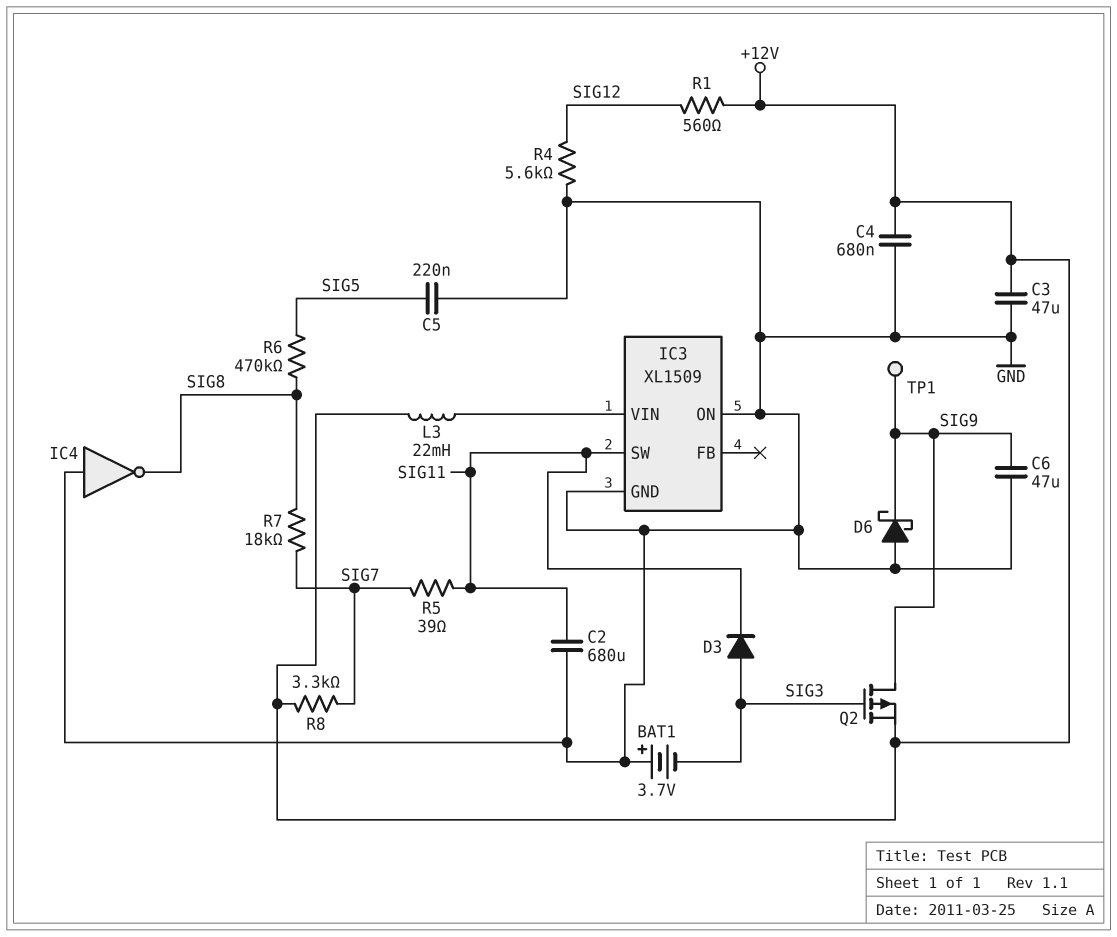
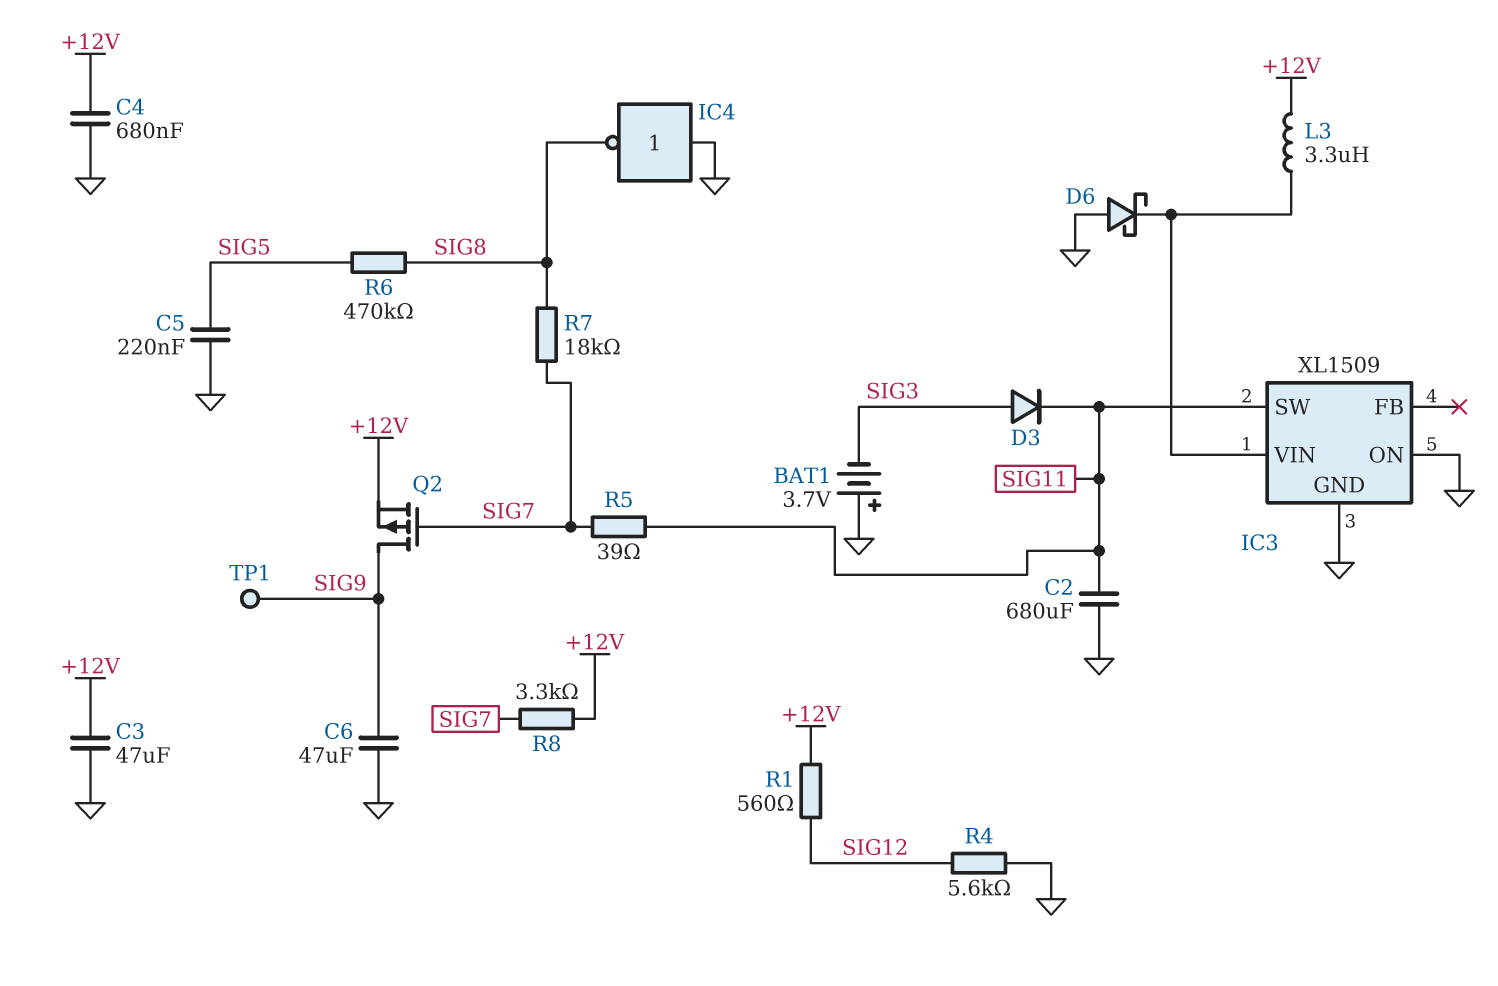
D6: schottky (A GND, K SIG9) -> schottky (A GND, K IC3/VIN)
L3: 22mH (+12V, IC3/VIN) -> 3.3uH (+12V, IC3/VIN)
Q2: PMOS (G SIG3, D SIG9, S +12V) -> PMOS (G SIG7, D SIG9, S +12V)

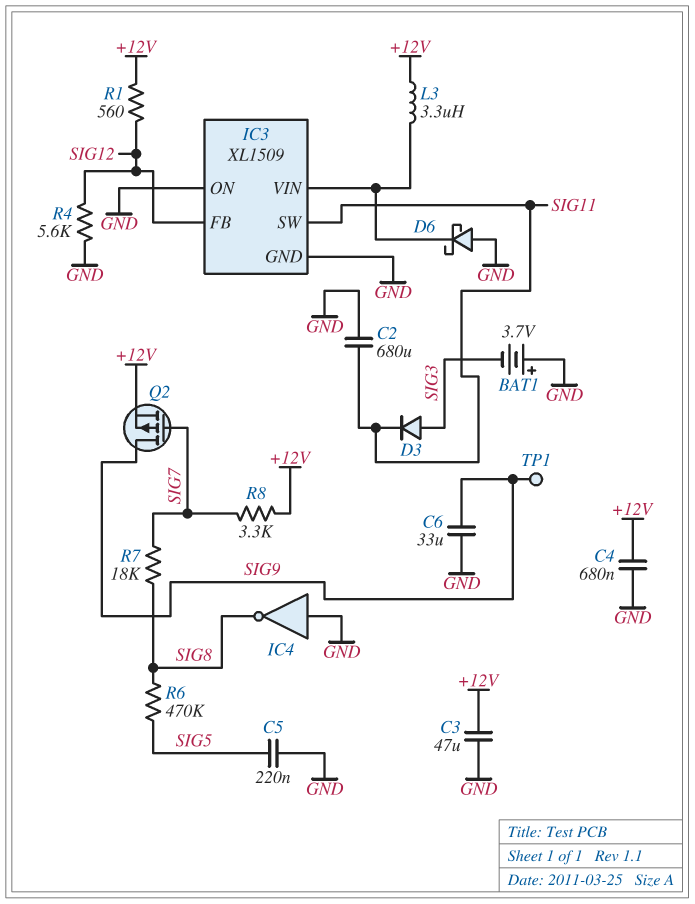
C6: 47uF (GND, SIG9) -> 33uF (GND, SIG9)
IC3 pin FB: none -> SIG12
R5: 39 (SIG7, SIG11) -> none

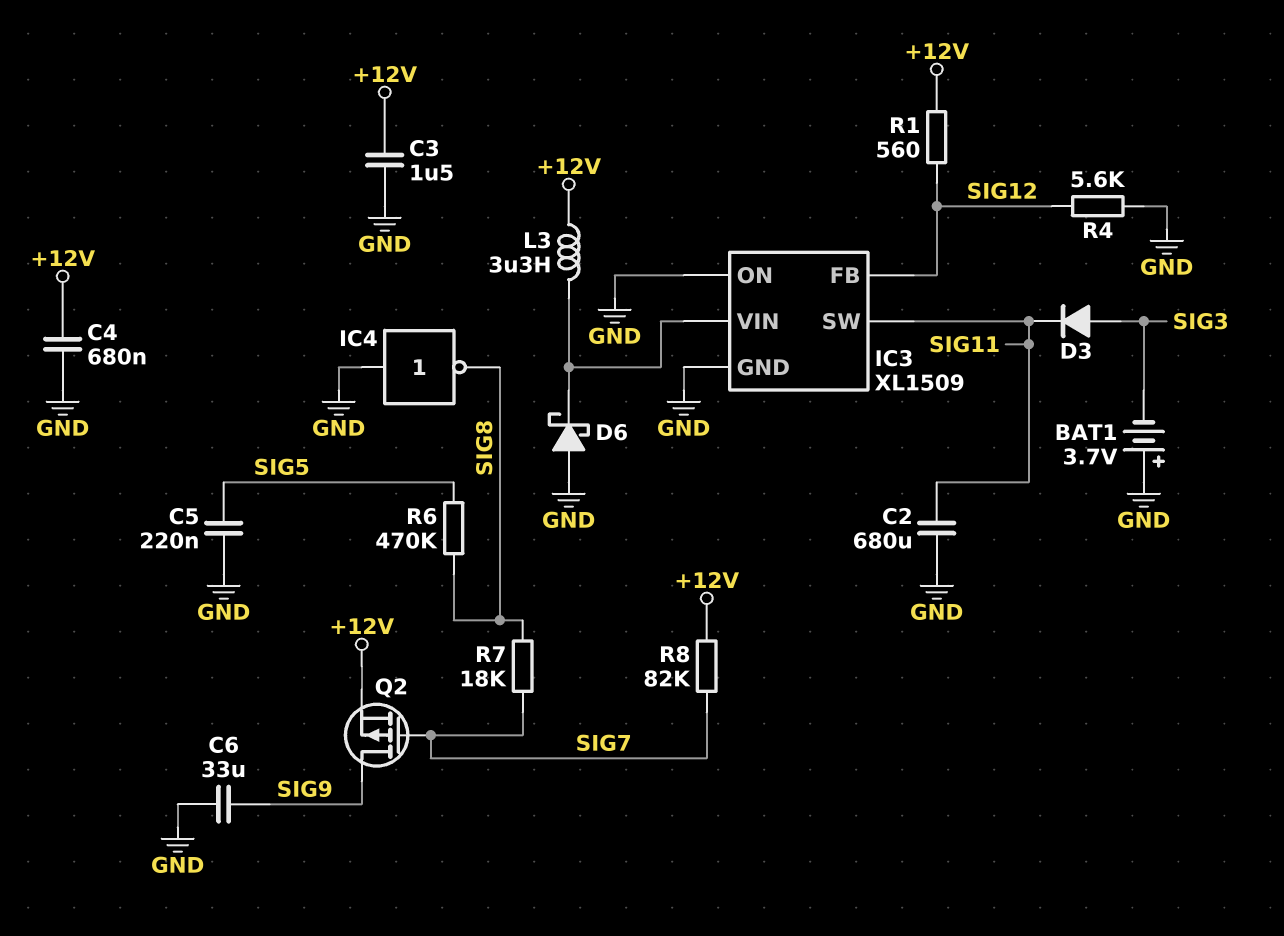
C3: 47uF (+12V, GND) -> 1.5uF (+12V, GND)
R8: 3.3k (+12V, SIG7) -> 82k (+12V, SIG7)
TP1: test point (SIG9) -> none

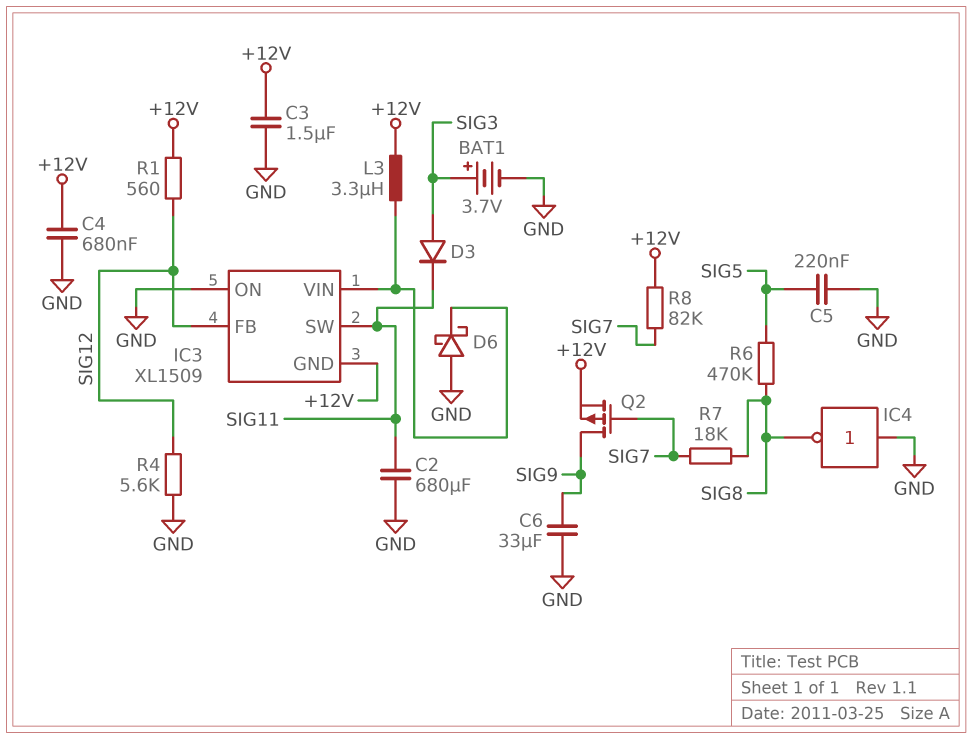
BAT1: 3.7V (plus GND, minus SIG3) -> 3.7V (plus SIG3, minus GND)
IC3 pin GND: GND -> +12V

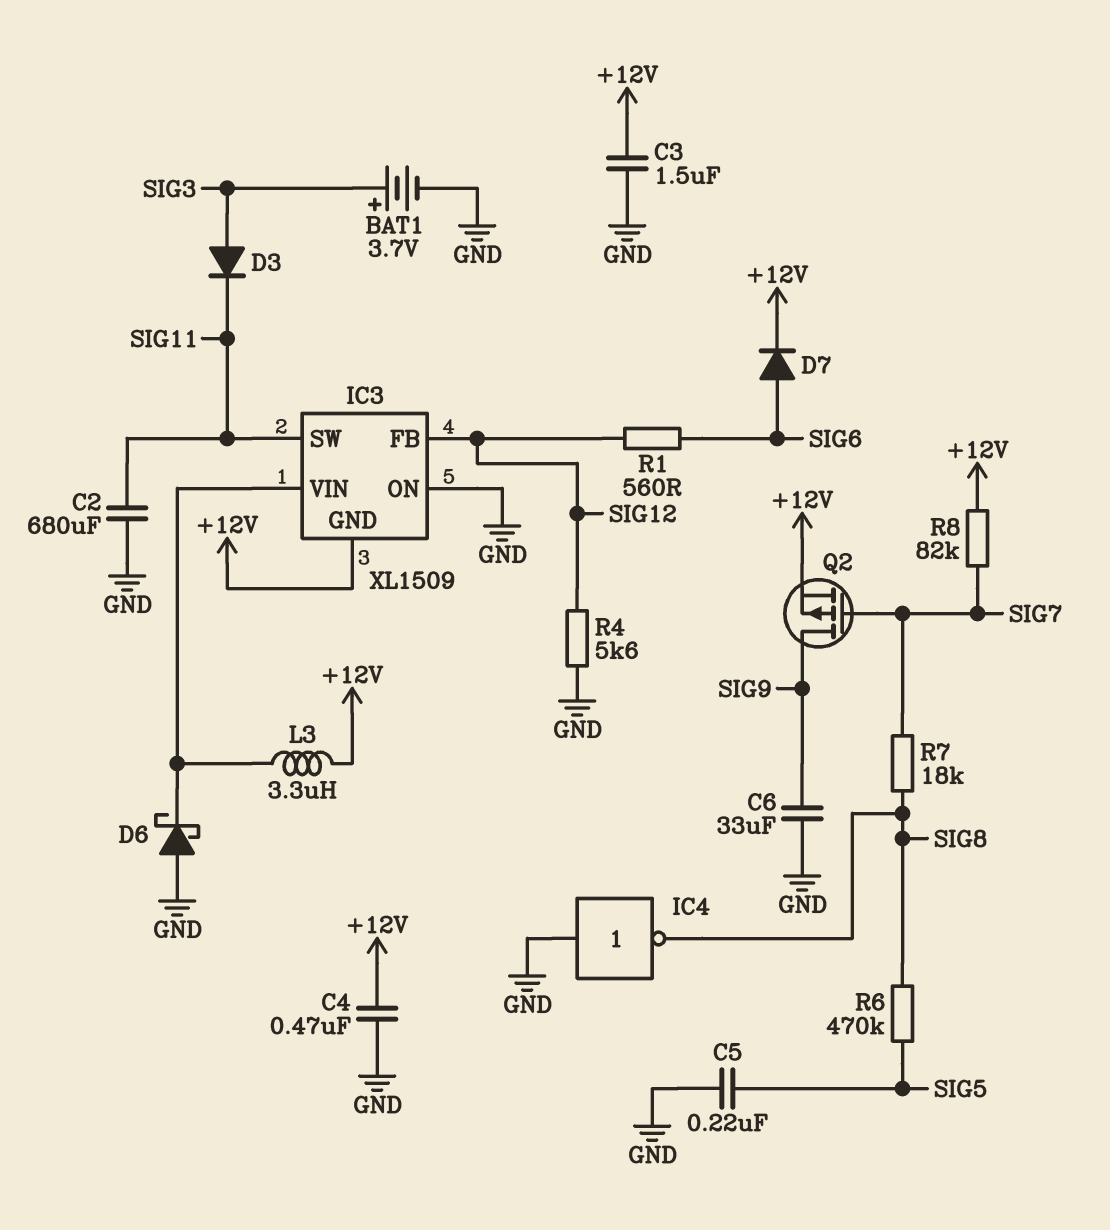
C4: 680nF (+12V, GND) -> 470nF (+12V, GND)
D7: none -> diode (A SIG6, K +12V)
R1: 560 (+12V, SIG12) -> 560 (SIG6, SIG12)

